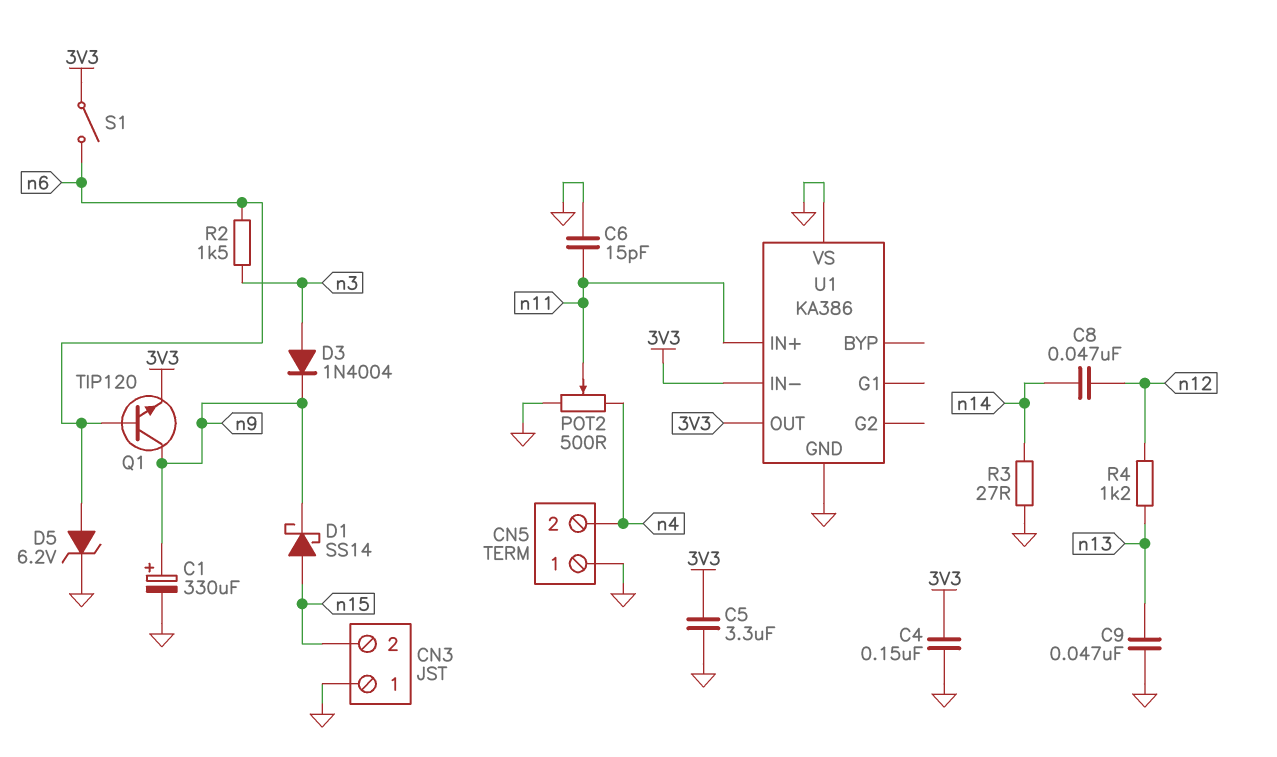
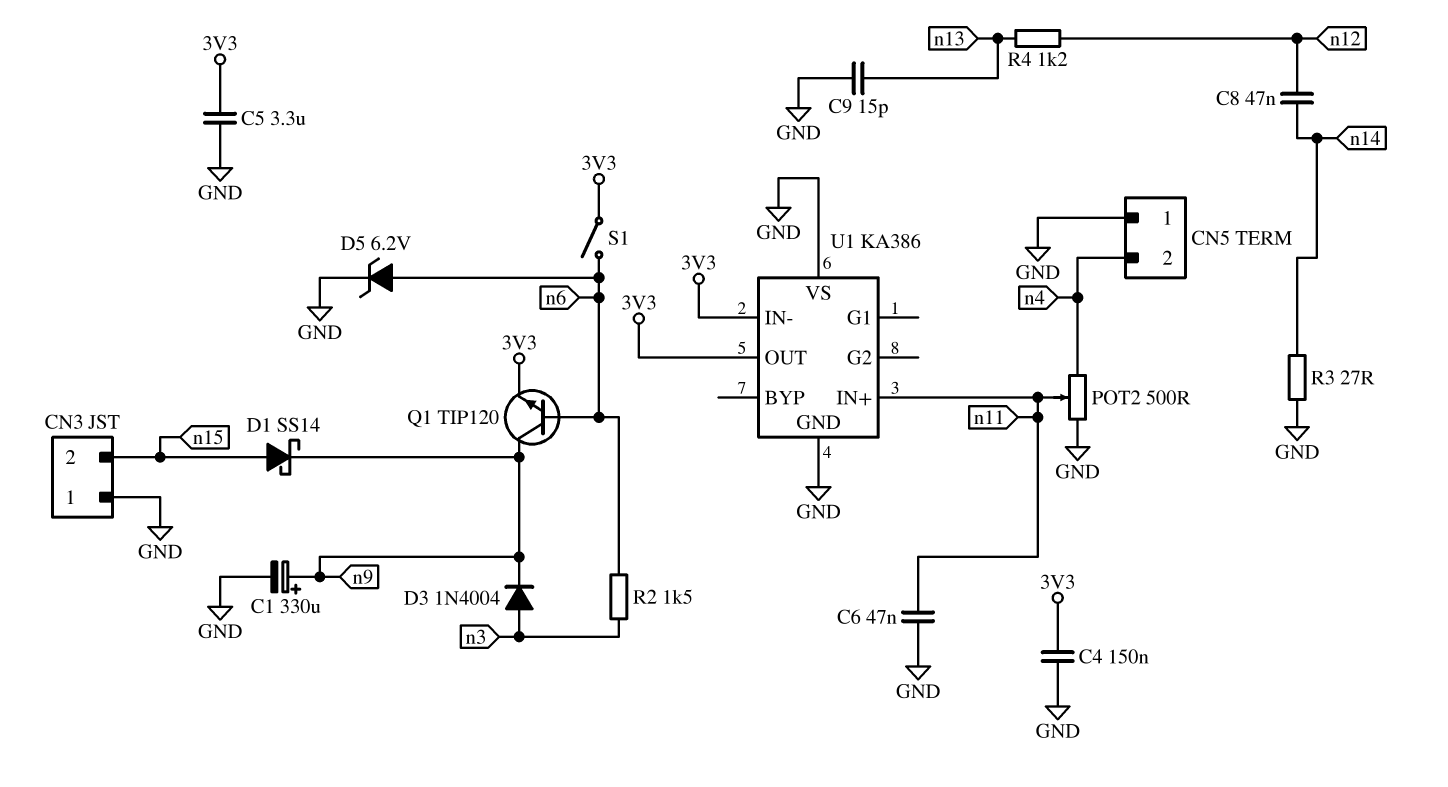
C6: 15pF (GND, n11) -> 47nF (GND, n11)
C9: 47nF (GND, n13) -> 15pF (GND, n13)

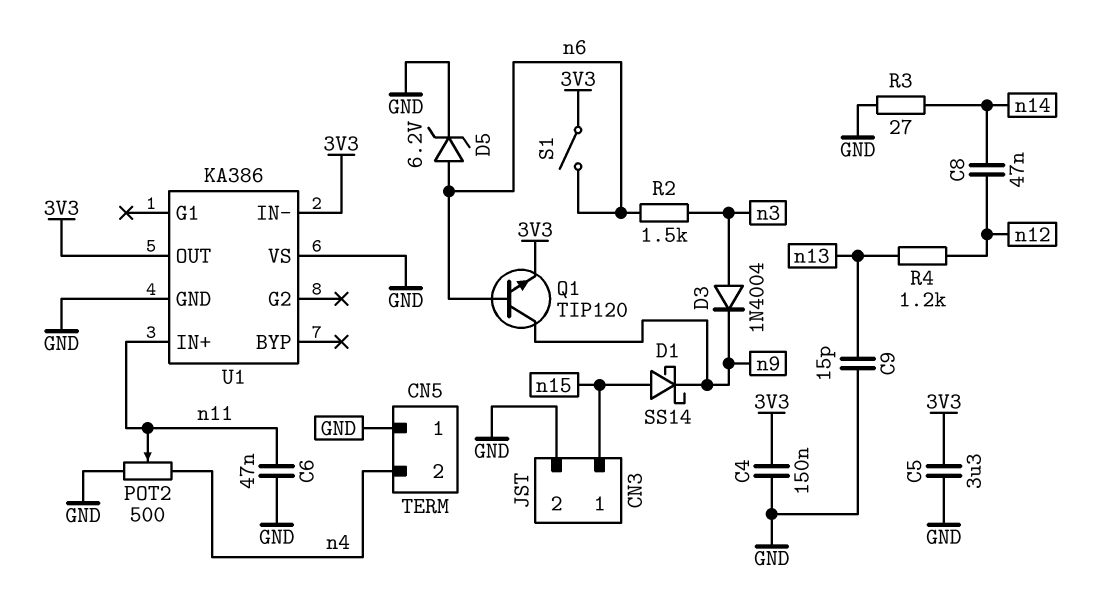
C1: 330uF (plus n9, minus GND) -> none
CN3 pin 1: GND -> n15
CN3 pin 2: n15 -> GND

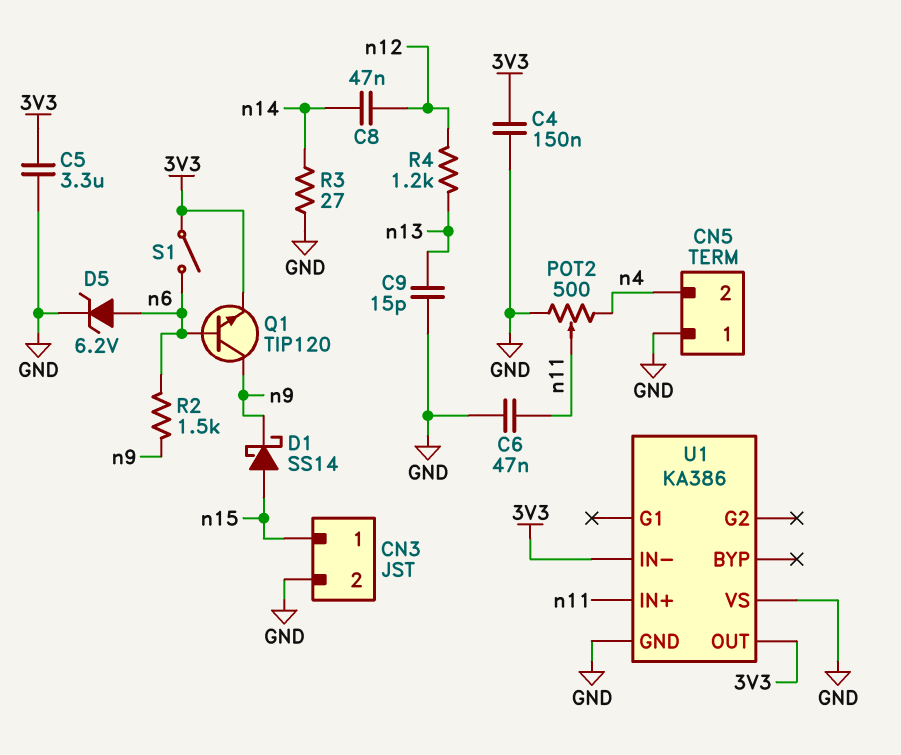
D3: diode 1N4004 (A n3, K n9) -> none
R2: 1.5k (n3, n6) -> 1.5k (n6, n9)

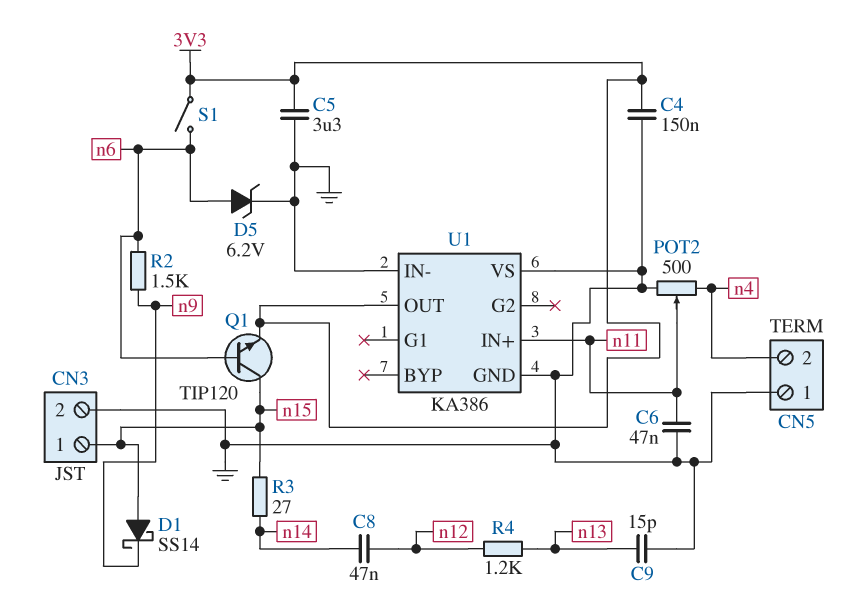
Q1: NPN TIP120 (B n6, C n9, E 3V3) -> NPN TIP120 (B n6, C n15, E 3V3)
R3: 27 (GND, n14) -> 27 (n14, n15)
U1 pin IN-: 3V3 -> GND

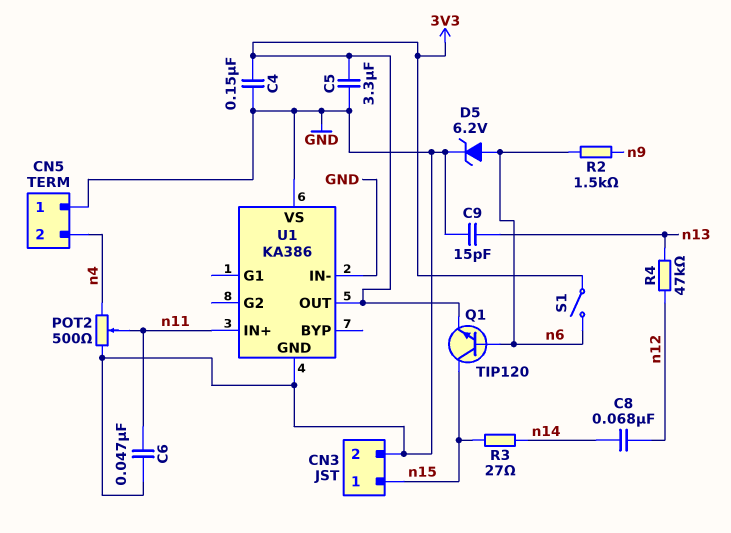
C8: 47nF (n12, n14) -> 68nF (n12, n14)
D1: schottky SS14 (A n15, K n9) -> none
R4: 1.2k (n12, n13) -> 47k (n12, n13)

